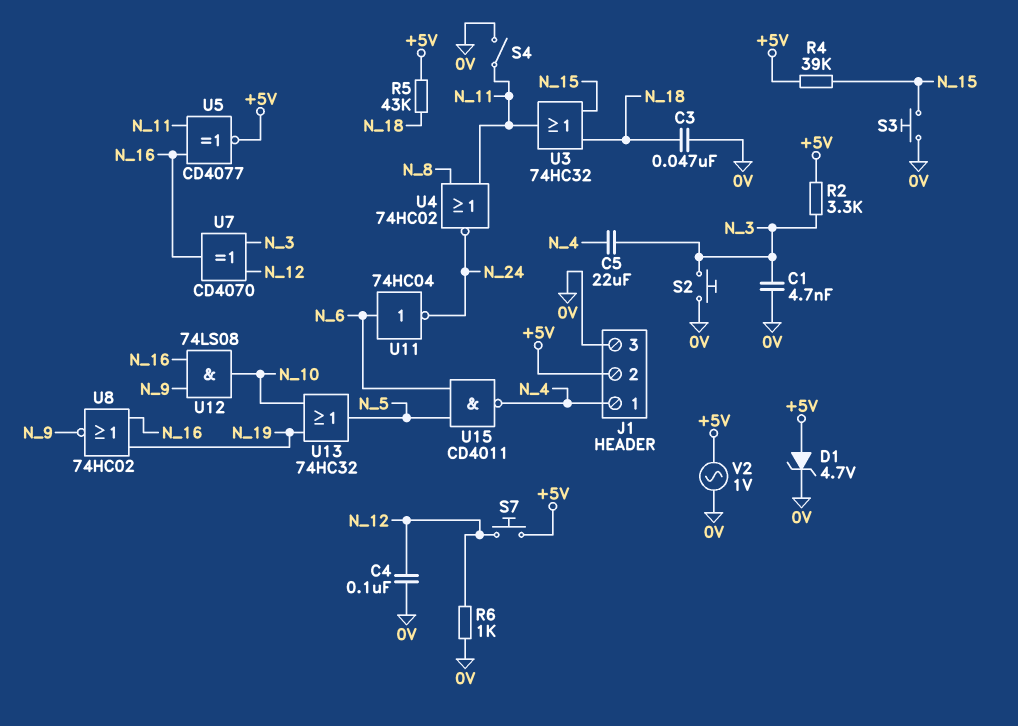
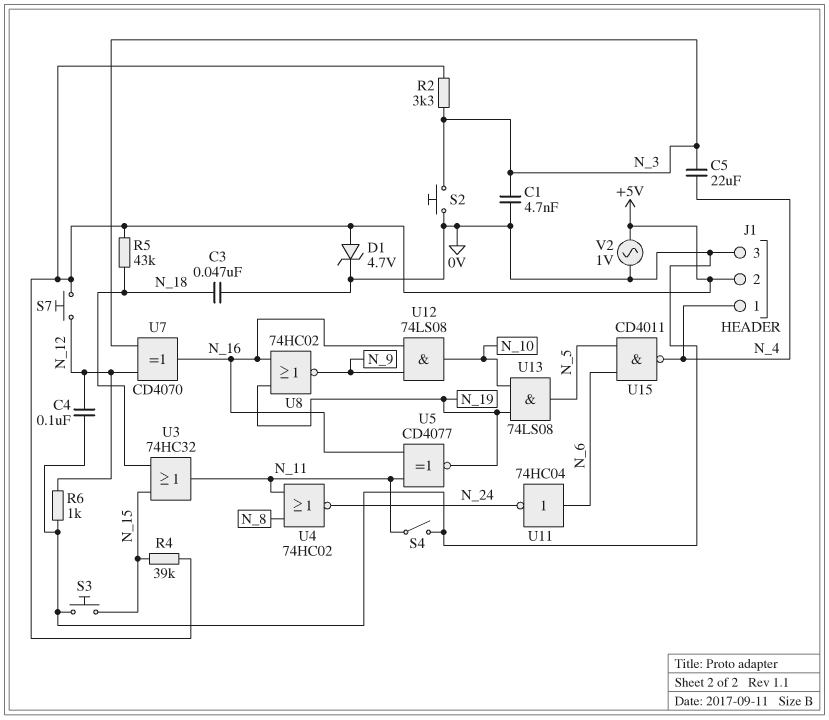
U5: XNOR CD4077 (in N_11, in N_16, out +5V) -> XNOR CD4077 (in N_11, in N_16, out N_19)
U13: OR 74HC32 (in N_10, in N_19, out N_5) -> AND 74LS08 (in N_10, in N_19, out N_5)

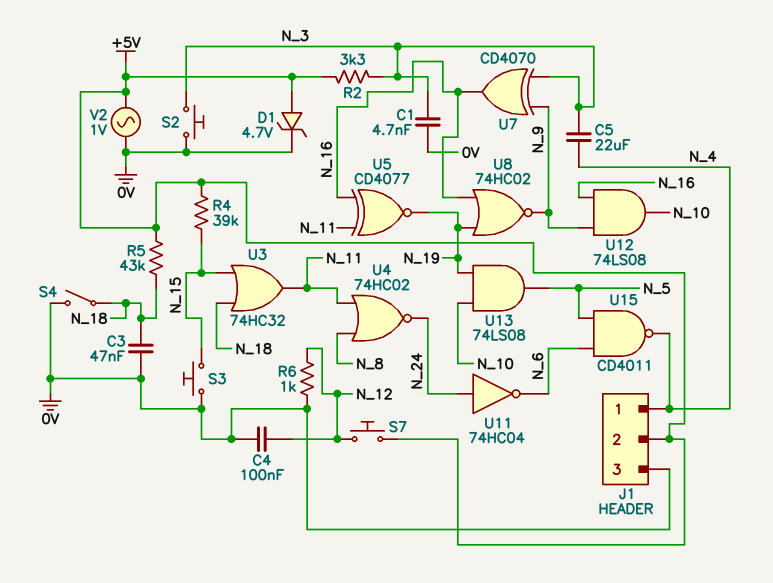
S4: switch (0V, N_11) -> switch (0V, N_18)
U7: XOR CD4070 (in N_3, in N_12, out N_16) -> XOR CD4070 (in N_3, in N_9, out N_16)
U11: NOT 74HC04 (in N_6, out N_24) -> NOT 74HC04 (in N_24, out N_6)

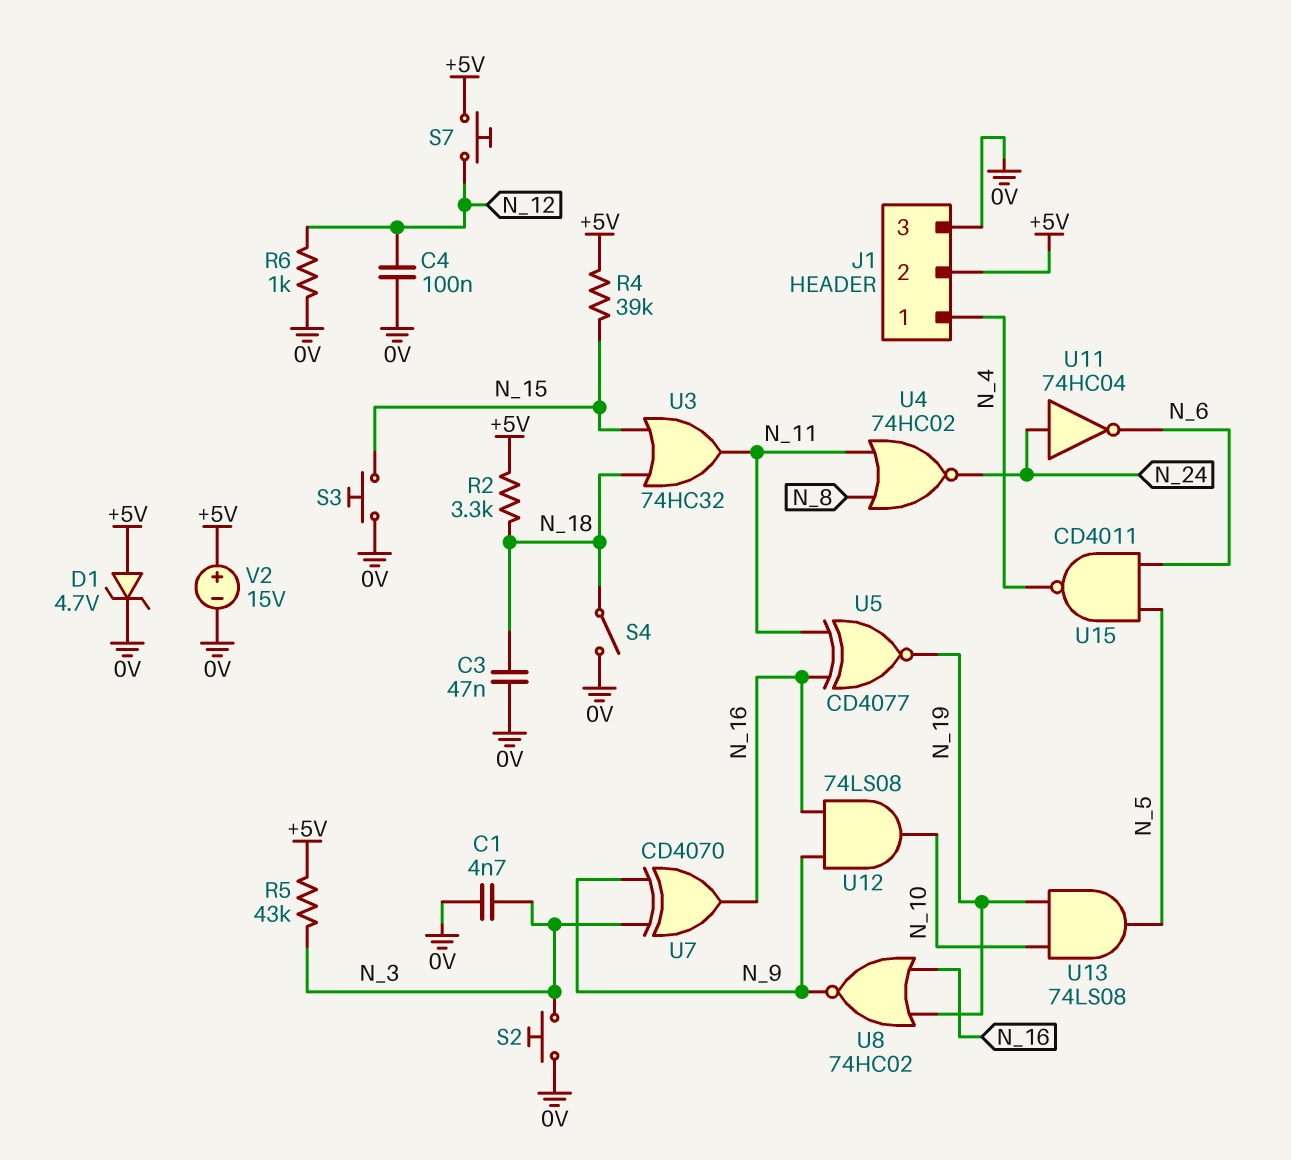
C5: 22uF (N_3, N_4) -> none
R2: 3.3k (+5V, N_3) -> 3.3k (+5V, N_18)
R5: 43k (+5V, N_18) -> 43k (+5V, N_3)
V2: AC 1V (+5V, 0V) -> 15V (plus +5V, minus 0V)

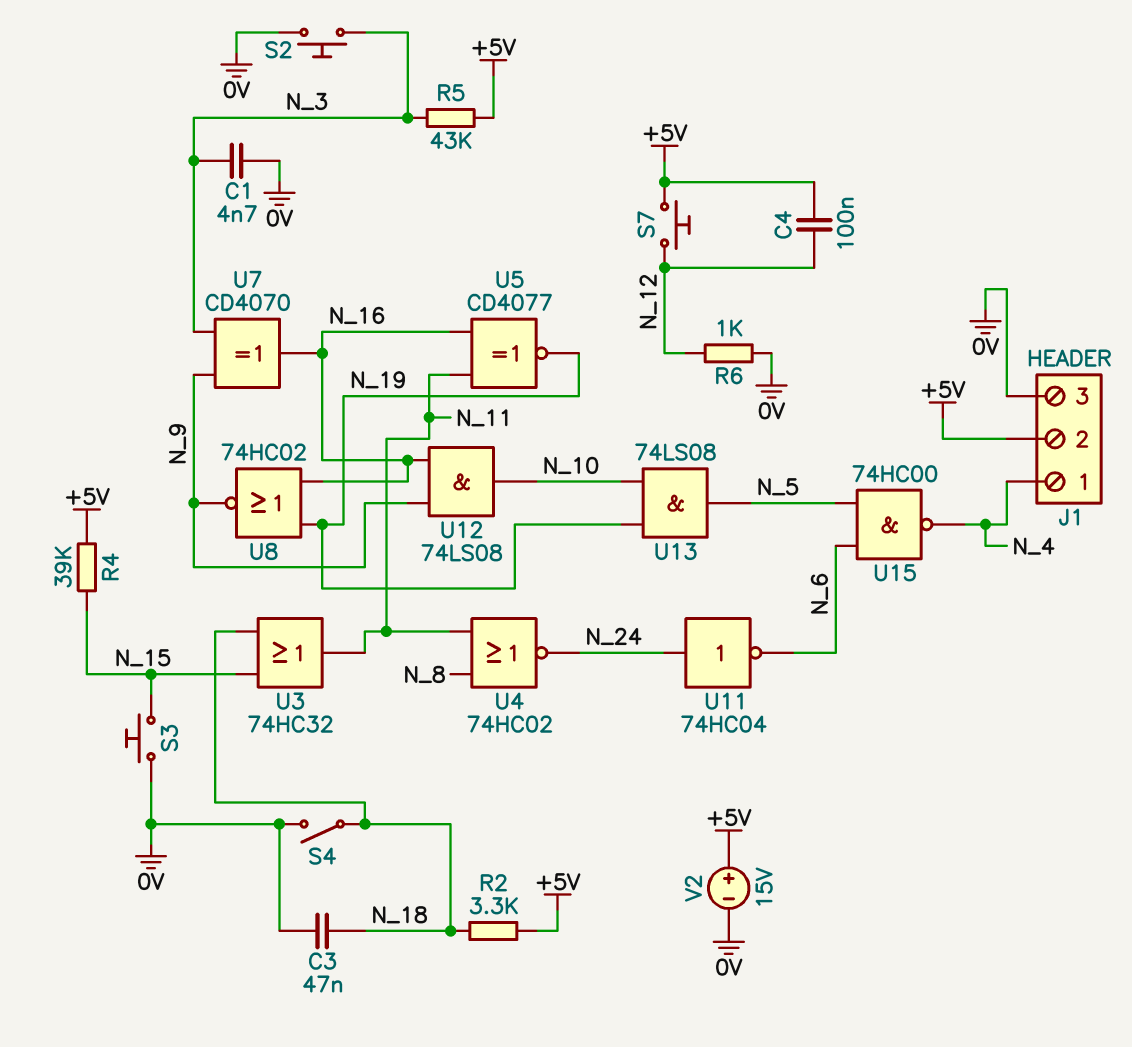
C4: 100nF (0V, N_12) -> 100nF (+5V, N_12)
D1: zener 4.7V (A +5V, K 0V) -> none
U15: NAND CD4011 (in N_5, in N_6, out N_4) -> NAND 74HC00 (in N_5, in N_6, out N_4)

